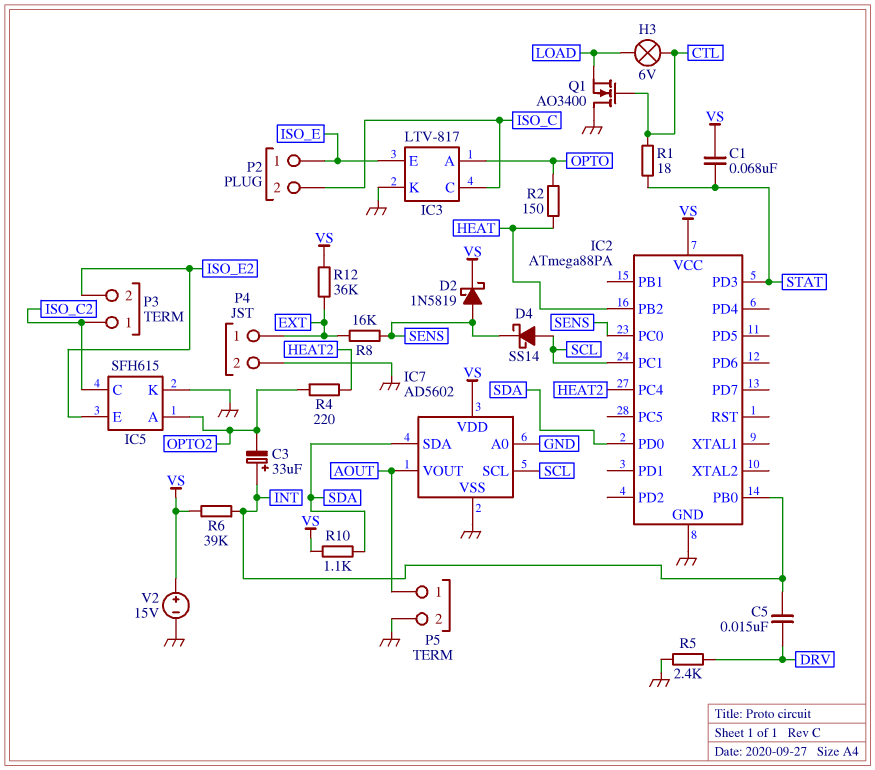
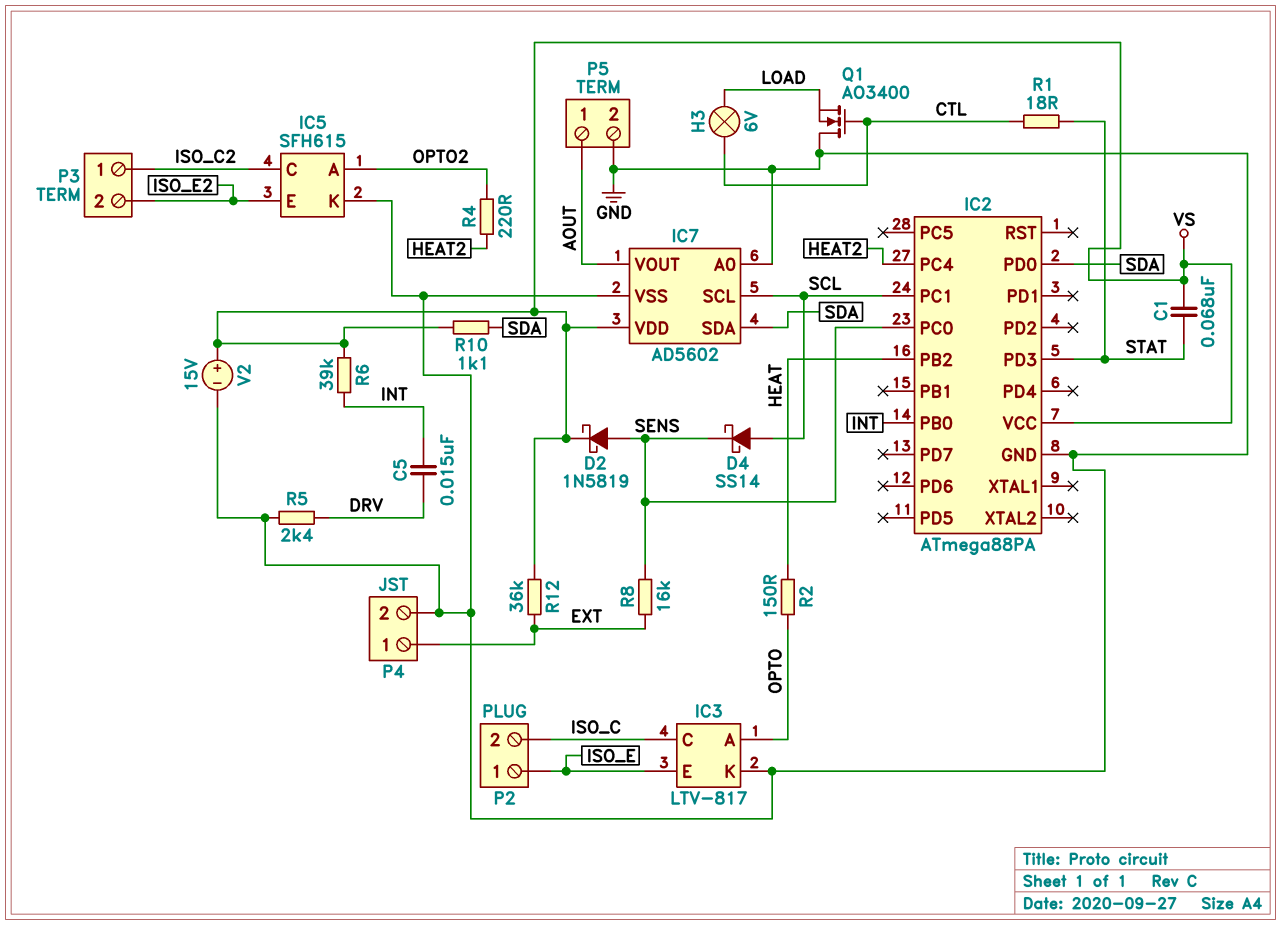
C3: 33uF (plus INT, minus OPTO2) -> none

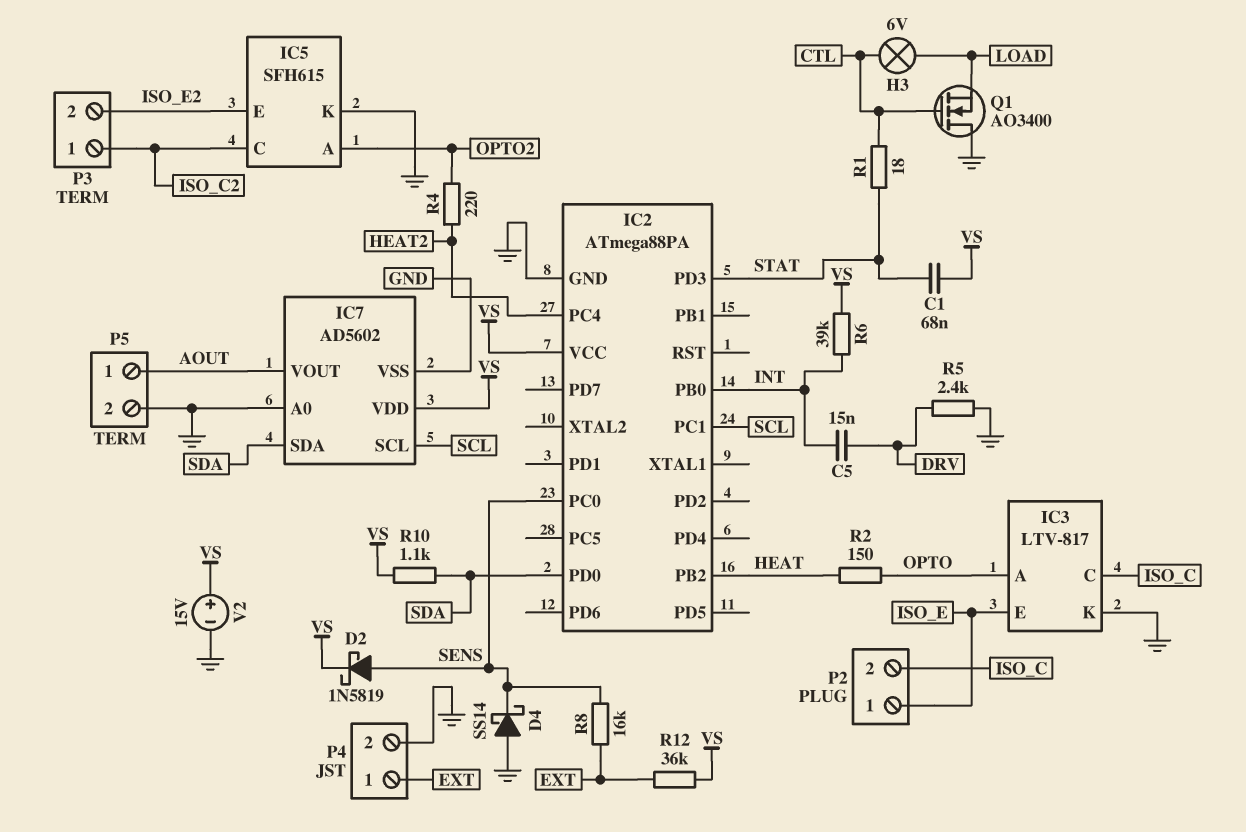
D4: schottky SS14 (A SCL, K SENS) -> schottky SS14 (A GND, K SENS)

